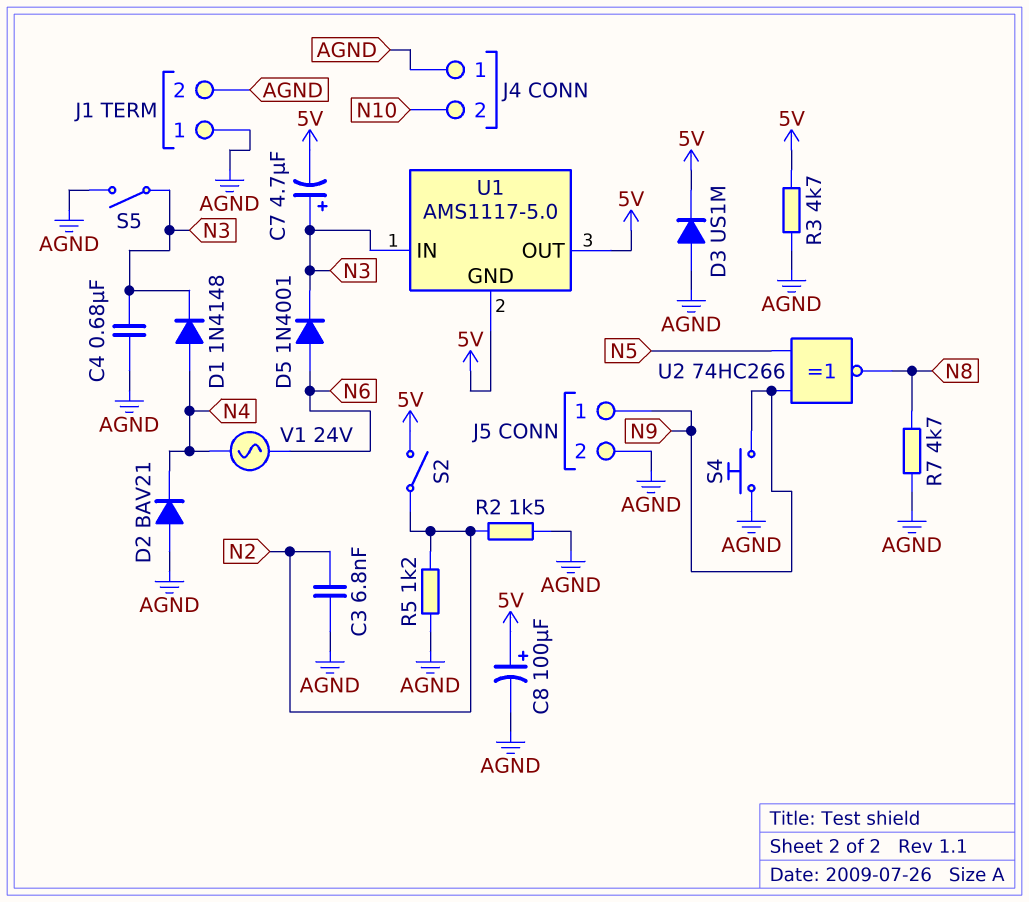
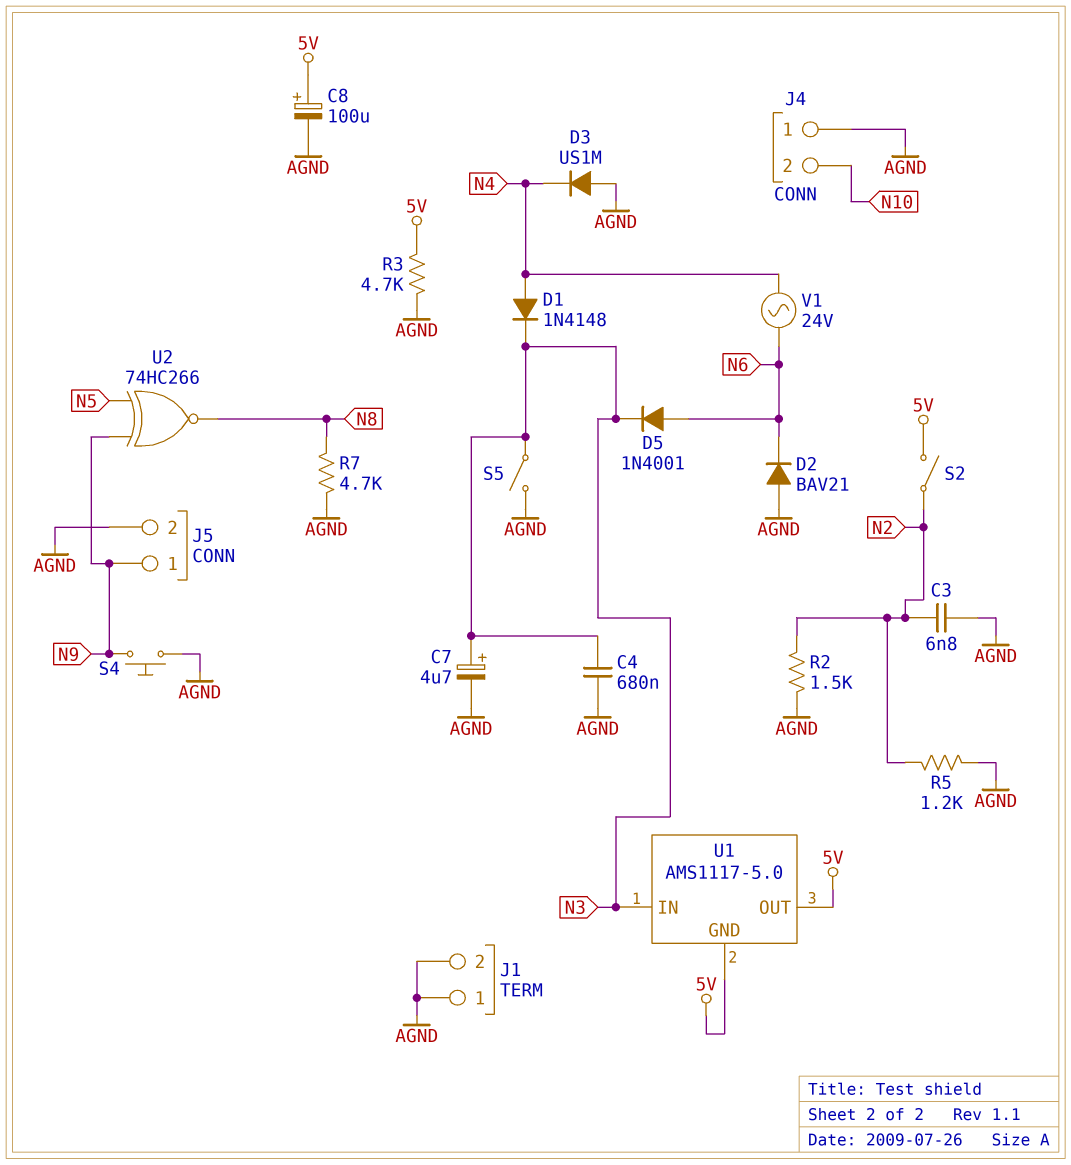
C7: 4.7uF (plus N3, minus 5V) -> 4.7uF (plus N3, minus AGND)
D2: diode BAV21 (A AGND, K N4) -> diode BAV21 (A AGND, K N6)
D3: diode US1M (A AGND, K 5V) -> diode US1M (A AGND, K N4)

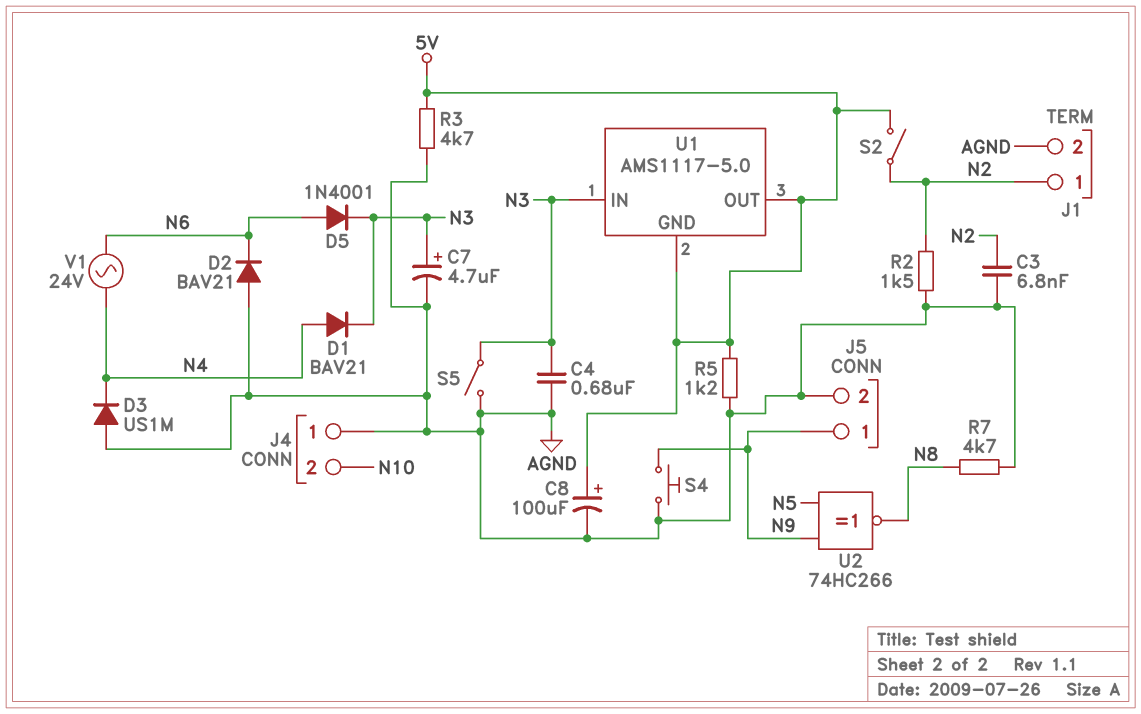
D1: diode 1N4148 (A N4, K N3) -> diode BAV21 (A N4, K N3)
J1 pin 1: AGND -> N2
R5: 1.2k (AGND, N2) -> 1.2k (5V, AGND)

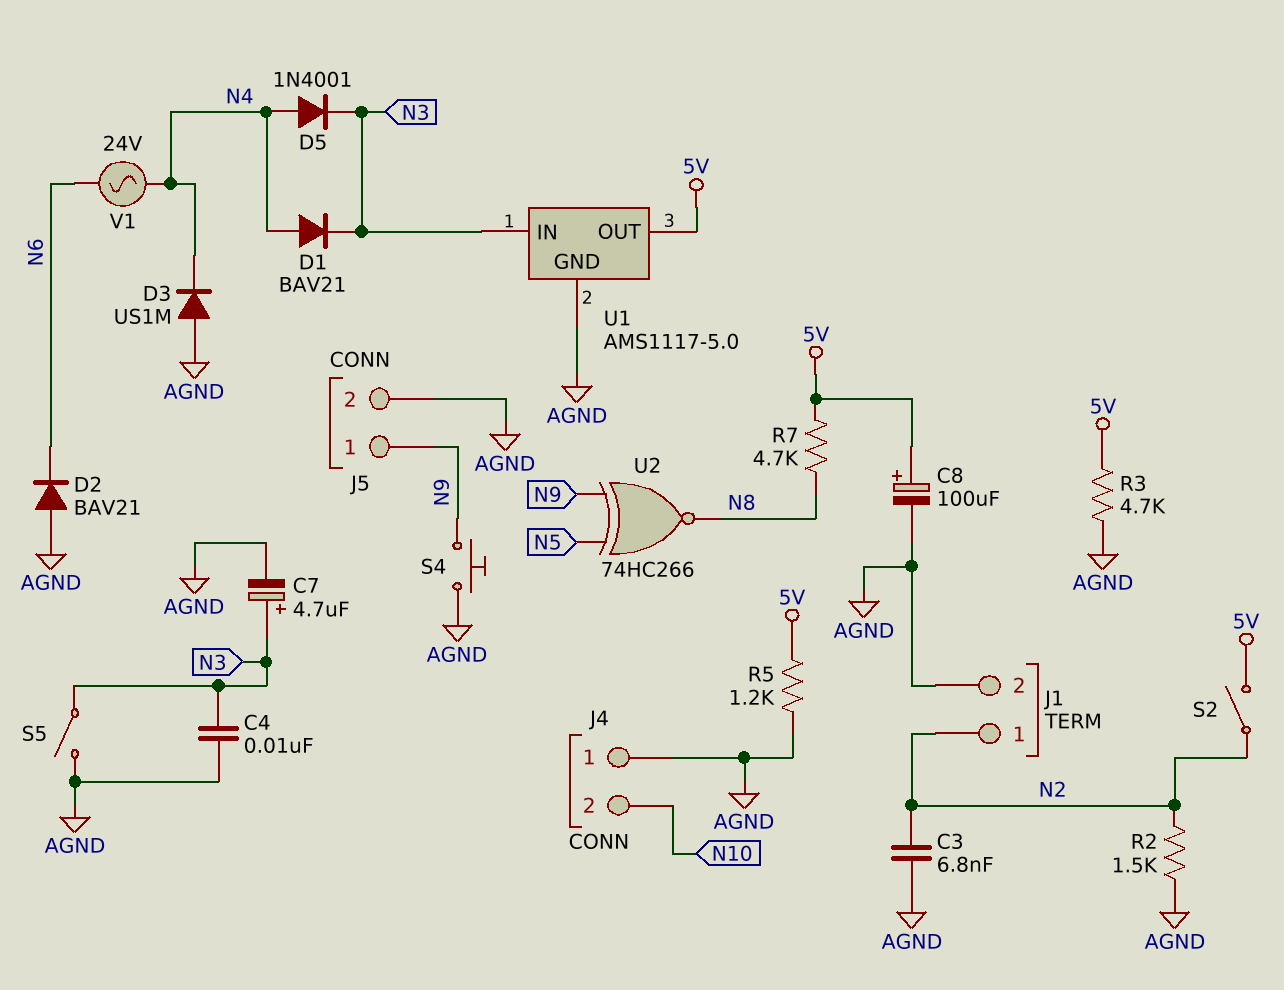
C4: 680nF (AGND, N3) -> 10nF (AGND, N3)
D5: diode 1N4001 (A N6, K N3) -> diode 1N4001 (A N4, K N3)
R7: 4.7k (AGND, N8) -> 4.7k (5V, N8)
U1 pin GND: 5V -> AGND

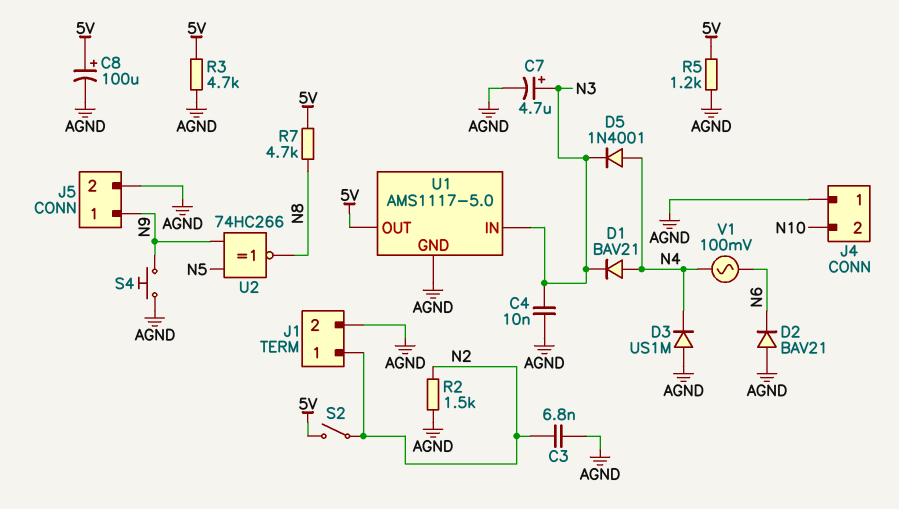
S5: switch (AGND, N3) -> none
V1: AC 24V (N4, N6) -> AC 100mV (N4, N6)

